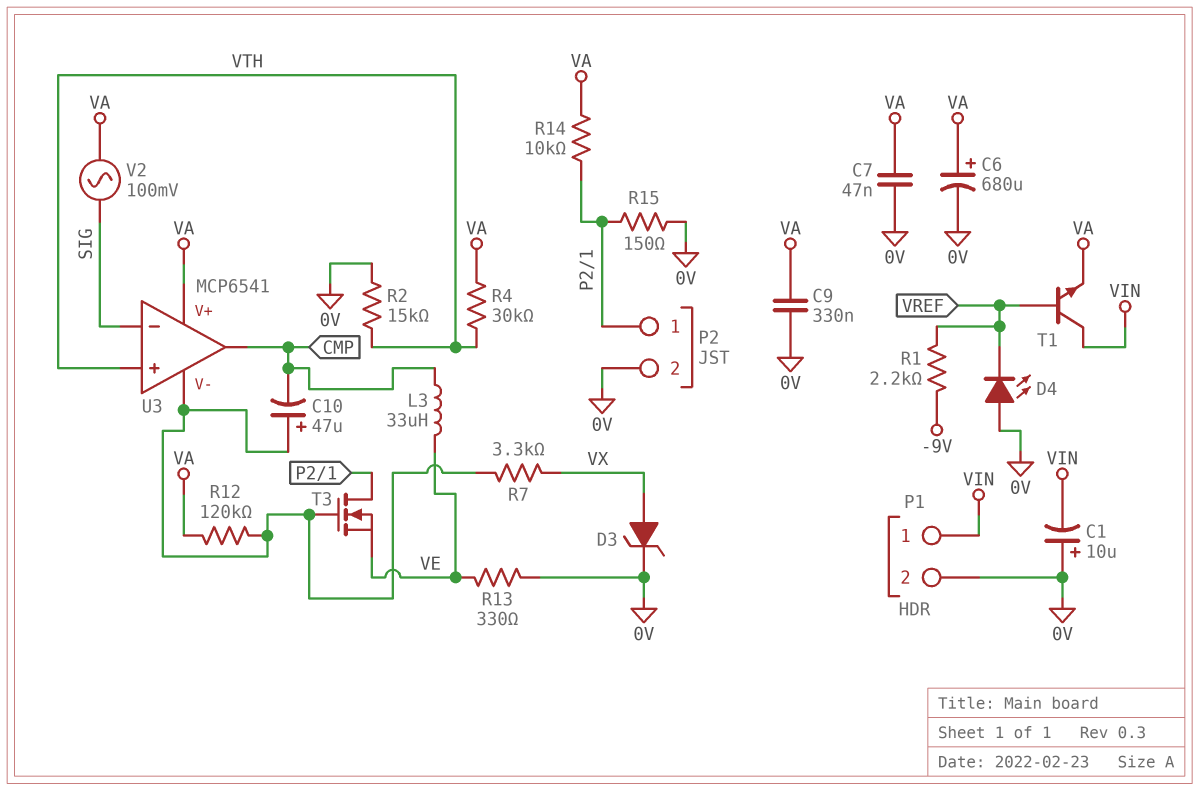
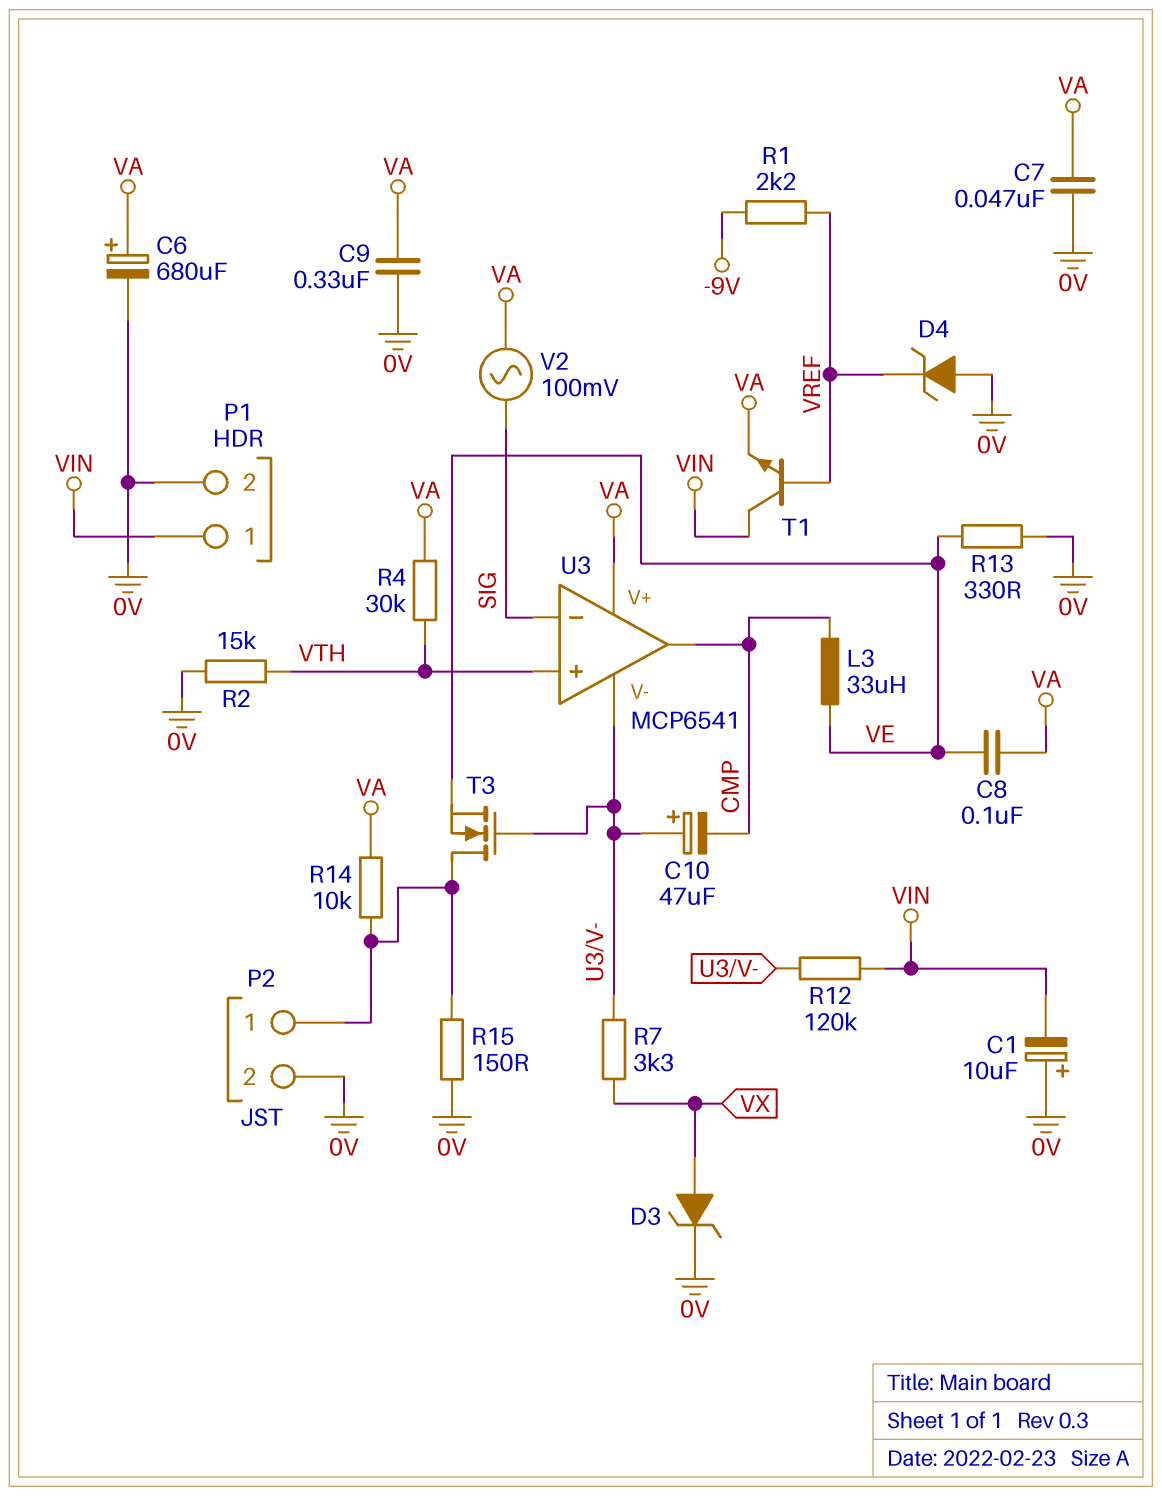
C8: none -> 100nF (VA, VE)
D4: LED (A 0V, K VREF) -> zener (A 0V, K VREF)
R12: 120k (U3/V-, VA) -> 120k (U3/V-, VIN)

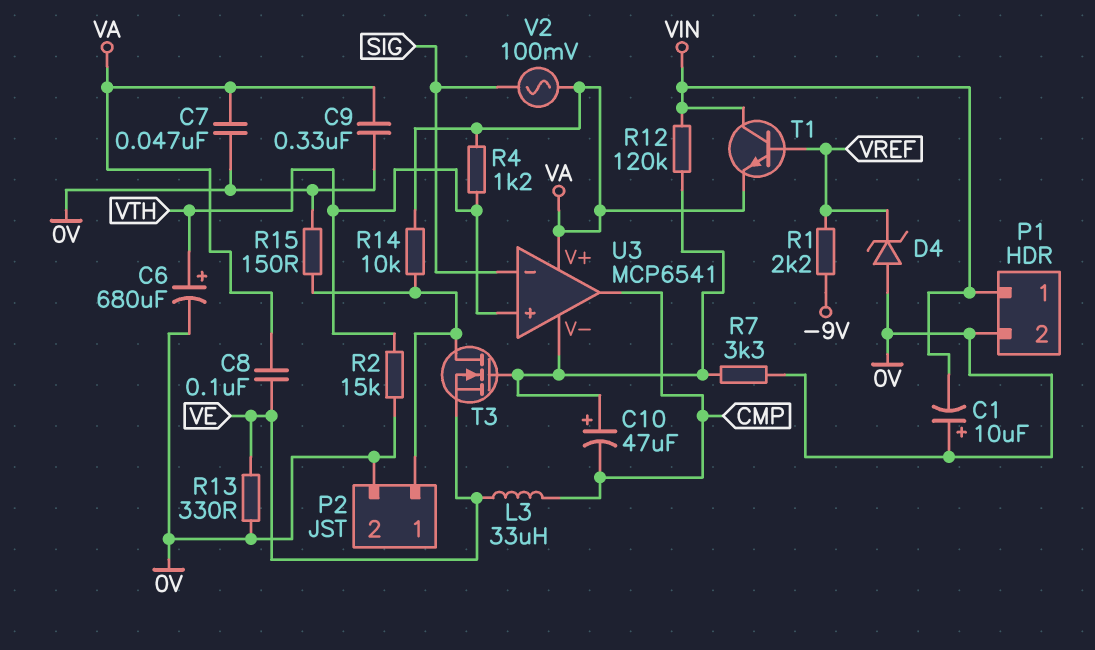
C6: 680uF (plus VA, minus 0V) -> 680uF (plus VTH, minus 0V)
D3: zener (A VX, K 0V) -> none
R4: 30k (VA, VTH) -> 1.2k (VA, VTH)
R7: 3.3k (U3/V-, VX) -> 3.3k (0V, U3/V-)

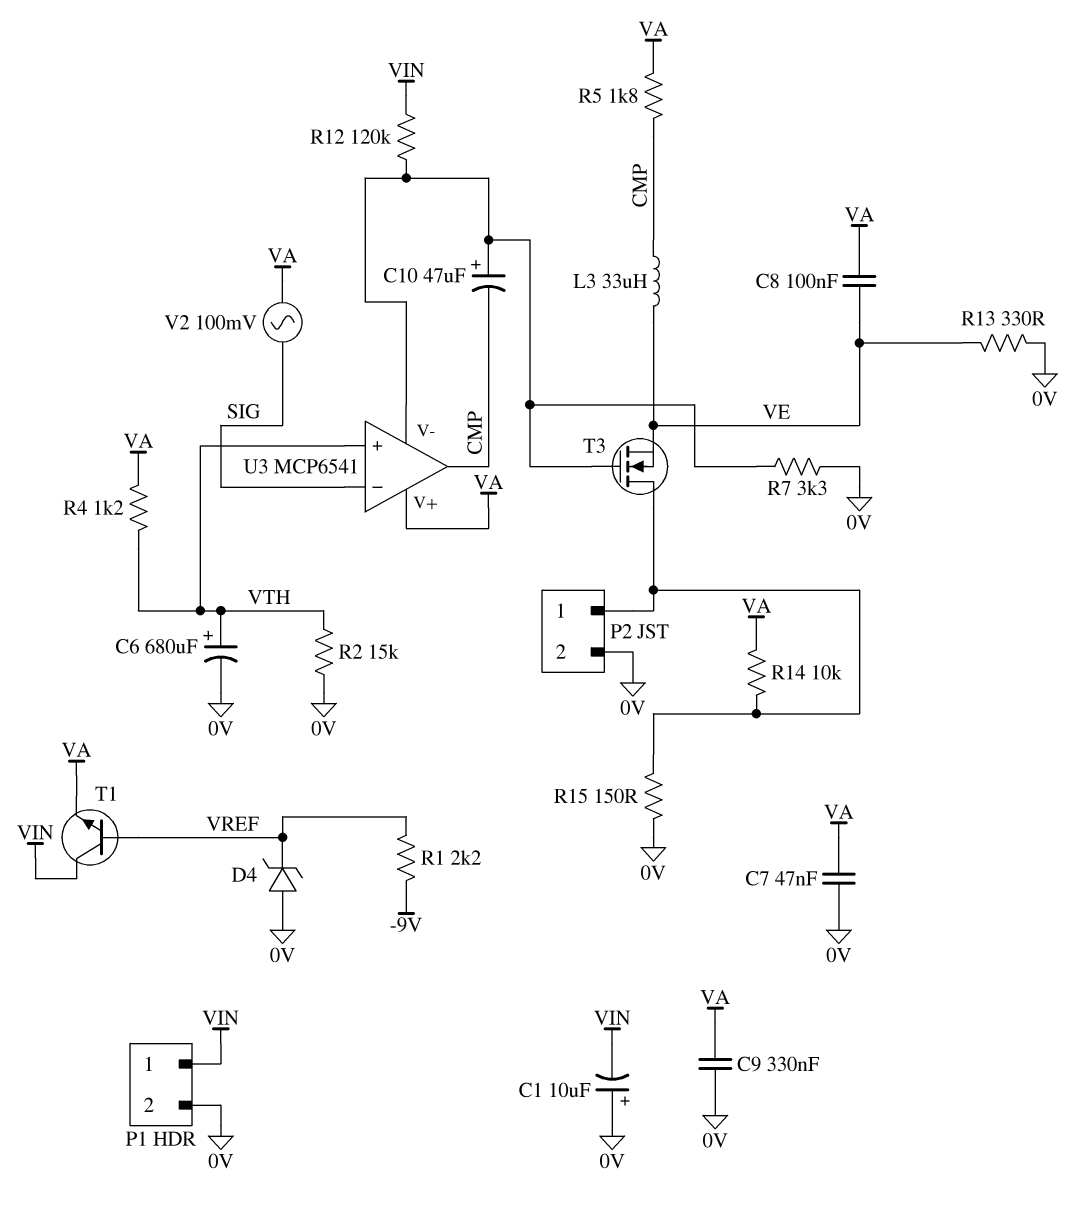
R5: none -> 1.8k (CMP, VA)

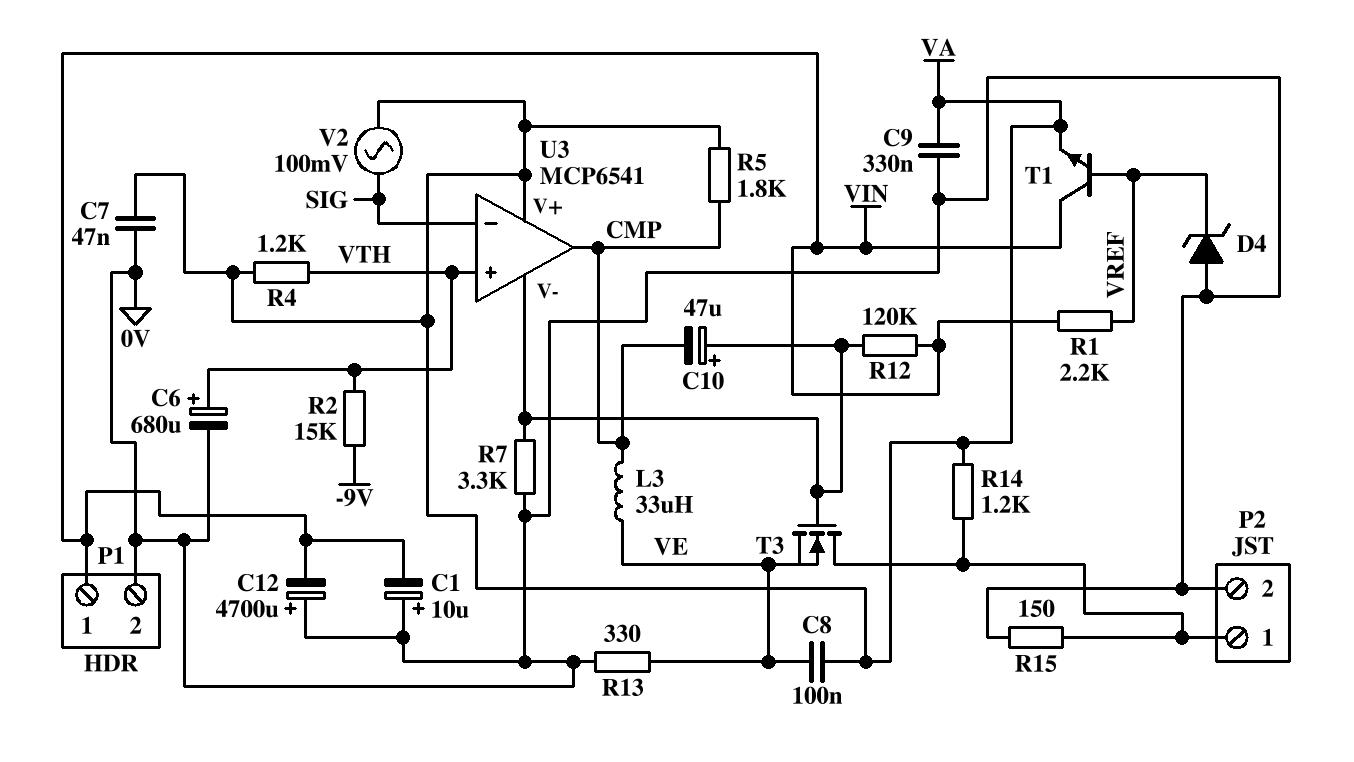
C12: none -> 4700uF (plus 0V, minus VIN)
R1: 2.2k (-9V, VREF) -> 2.2k (VIN, VREF)
R2: 15k (0V, VTH) -> 15k (-9V, VTH)
R14: 10k (P2/1, VA) -> 1.2k (P2/1, VA)

